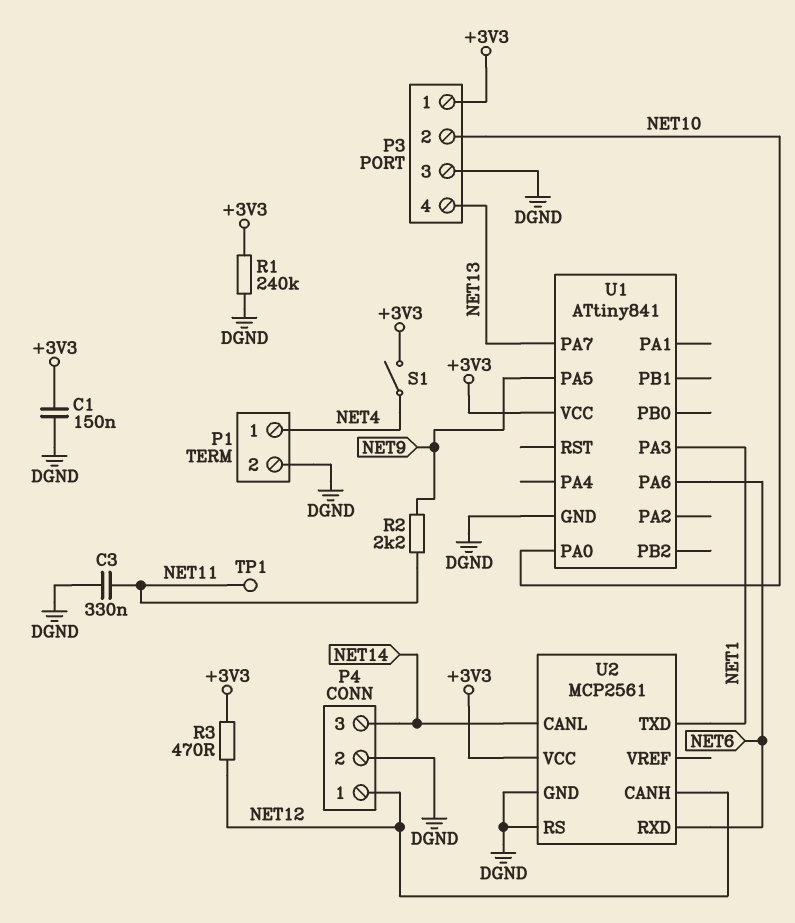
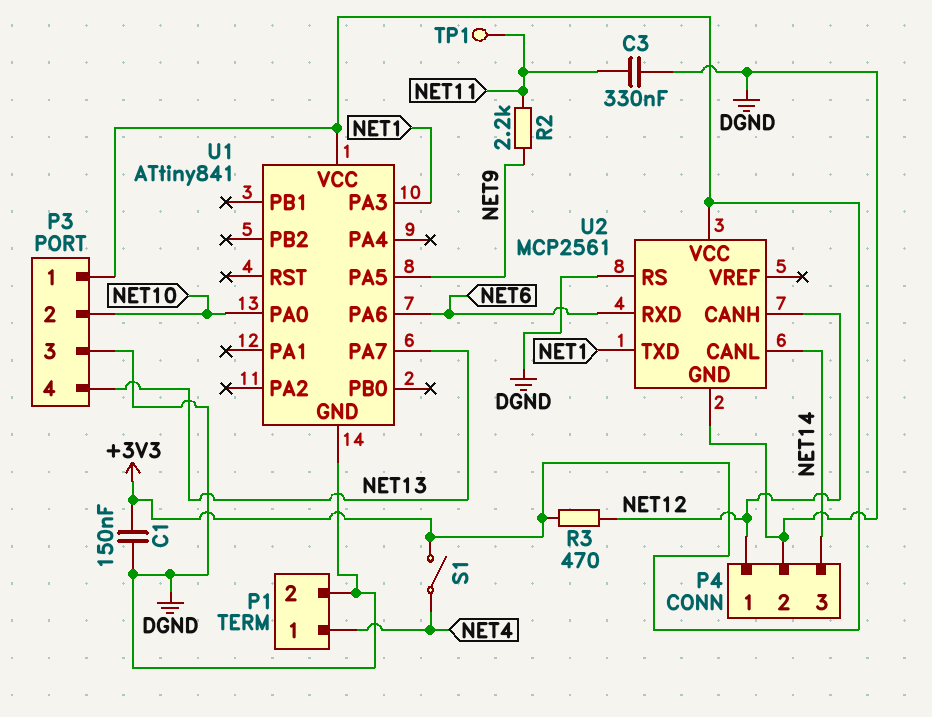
R1: 240k (+3V3, DGND) -> none

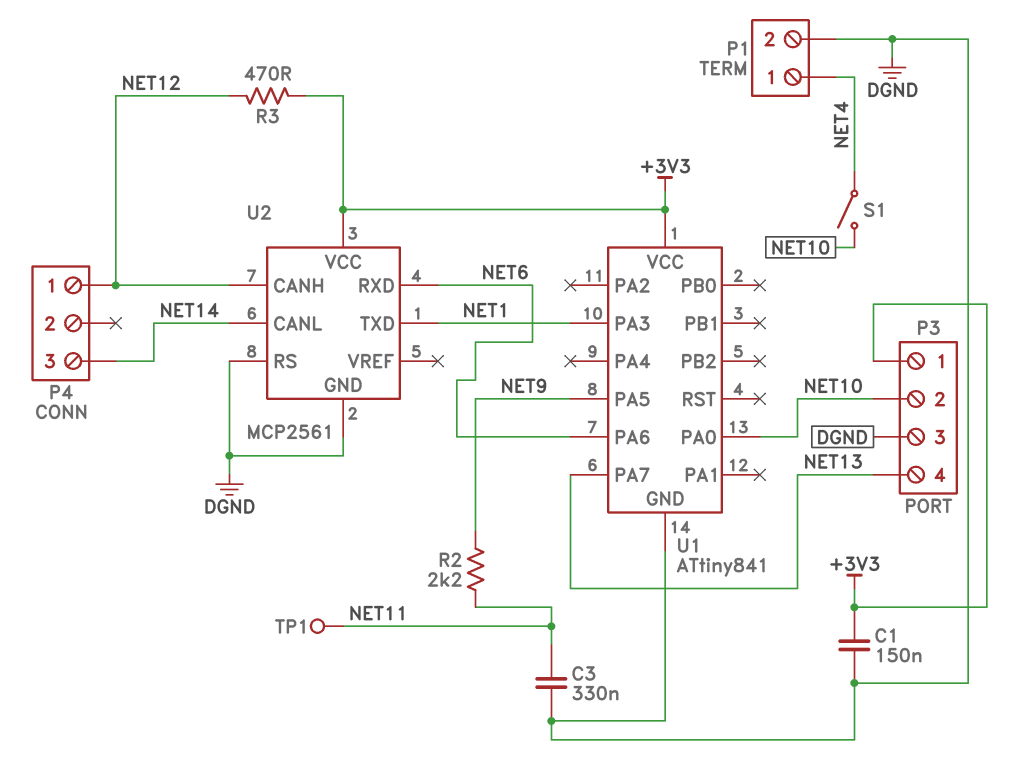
P4 pin 2: DGND -> none
S1: switch (+3V3, NET4) -> switch (NET4, NET10)

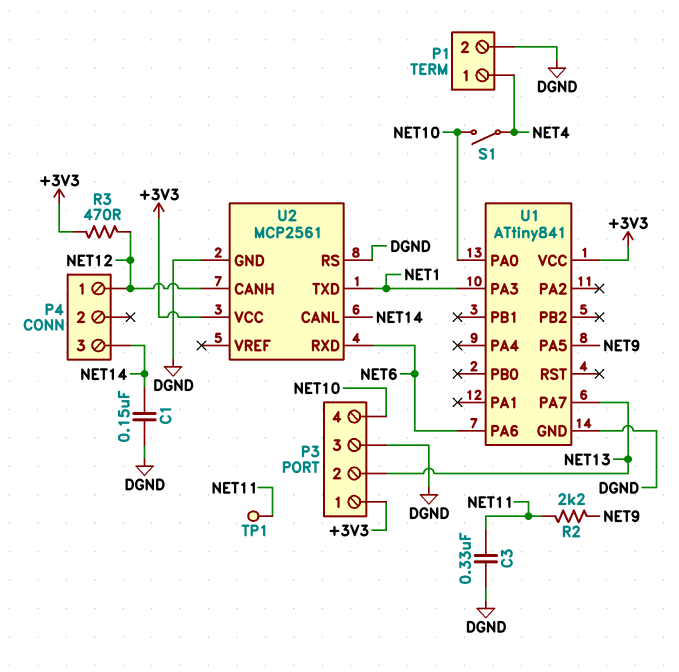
C1: 150nF (+3V3, DGND) -> 150nF (DGND, NET14)
P3 pin 2: NET10 -> NET13
P3 pin 4: NET13 -> NET10

